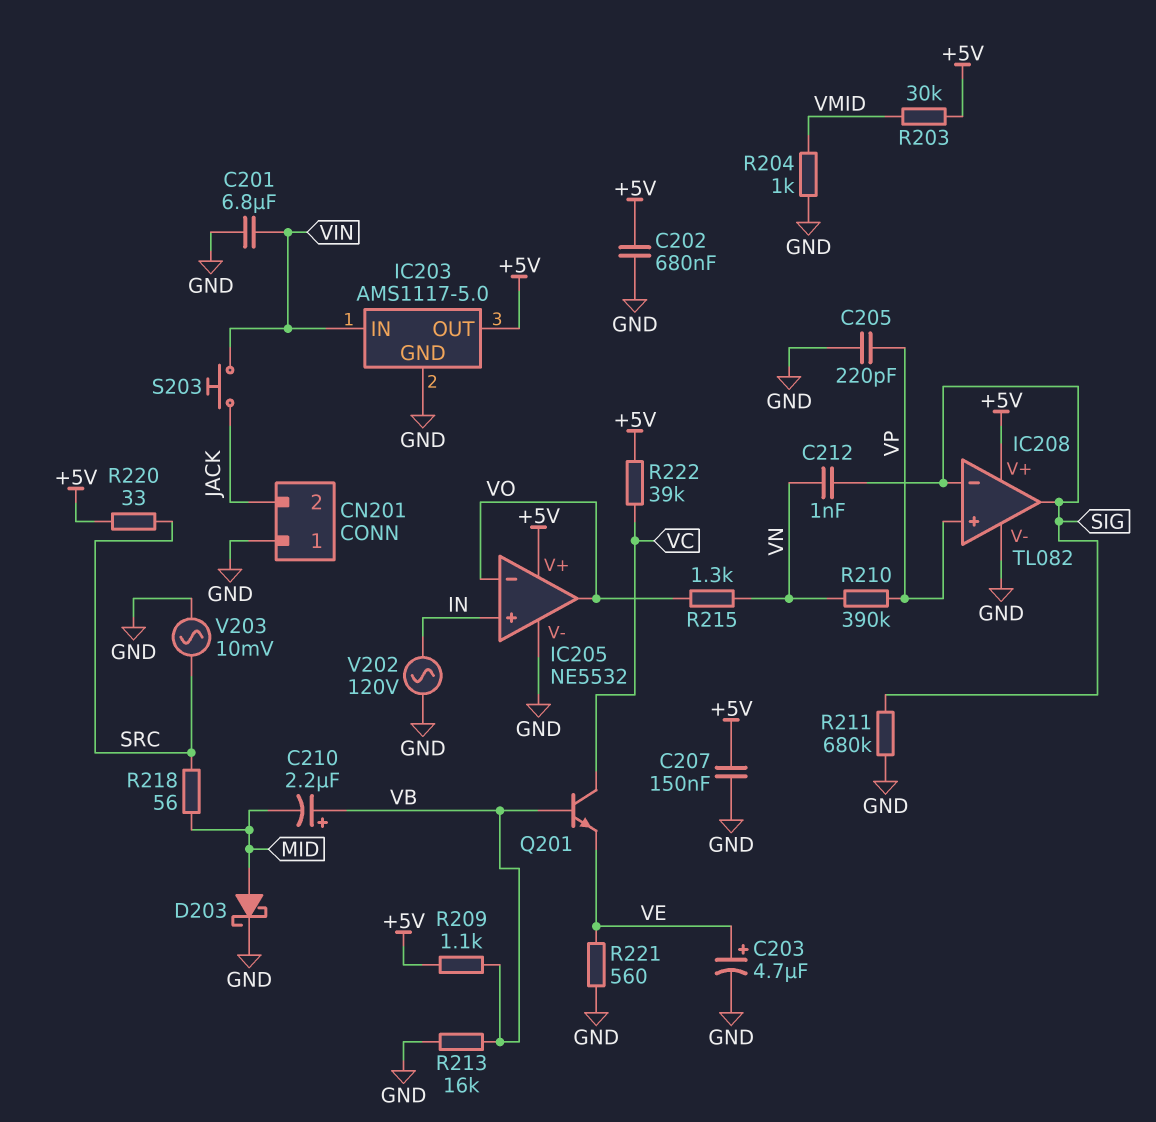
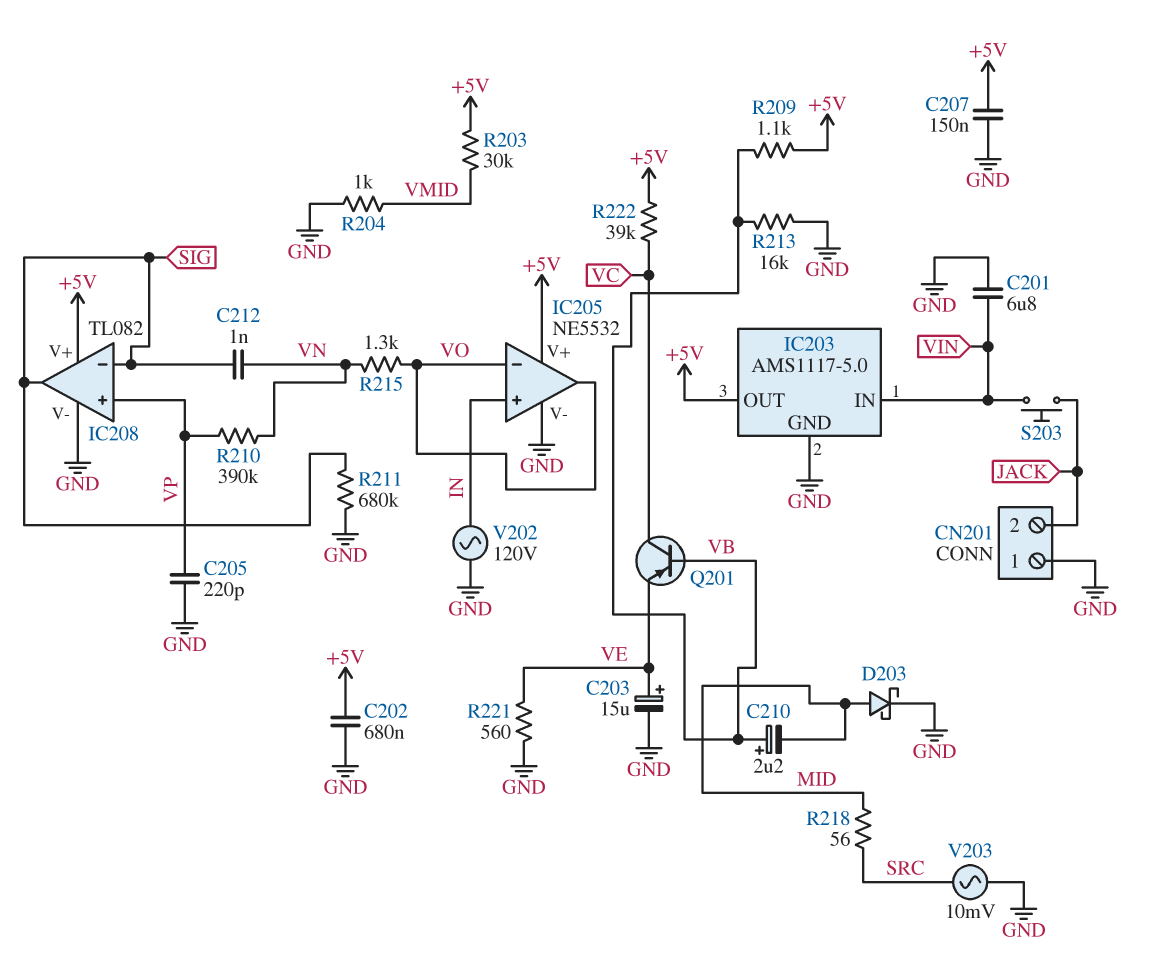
C203: 4.7uF (plus VE, minus GND) -> 15uF (plus VE, minus GND)
Q201: NPN (B VB, C VC, E VE) -> PNP (B VB, C VC, E VE)
R220: 33 (+5V, SRC) -> none

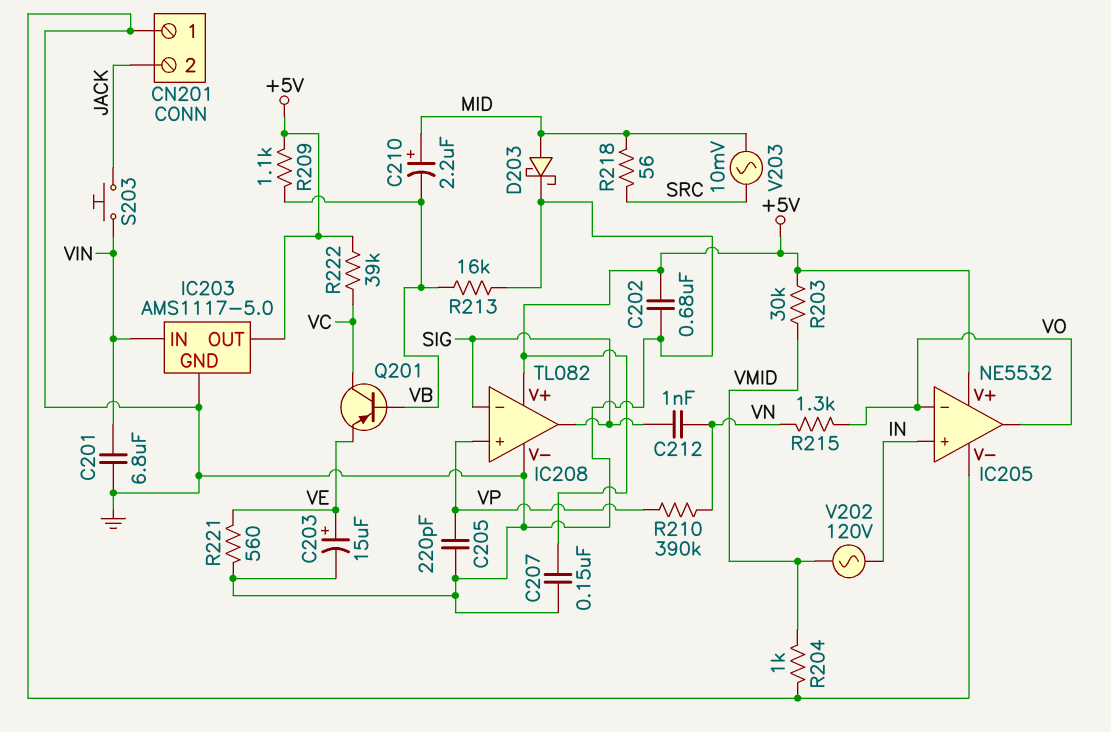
C210: 2.2uF (plus VB, minus MID) -> 2.2uF (plus MID, minus VB)
R211: 680k (GND, SIG) -> none
V202: AC 120V (GND, IN) -> AC 120V (IN, VMID)
V203: AC 10mV (GND, SRC) -> AC 10mV (MID, SRC)

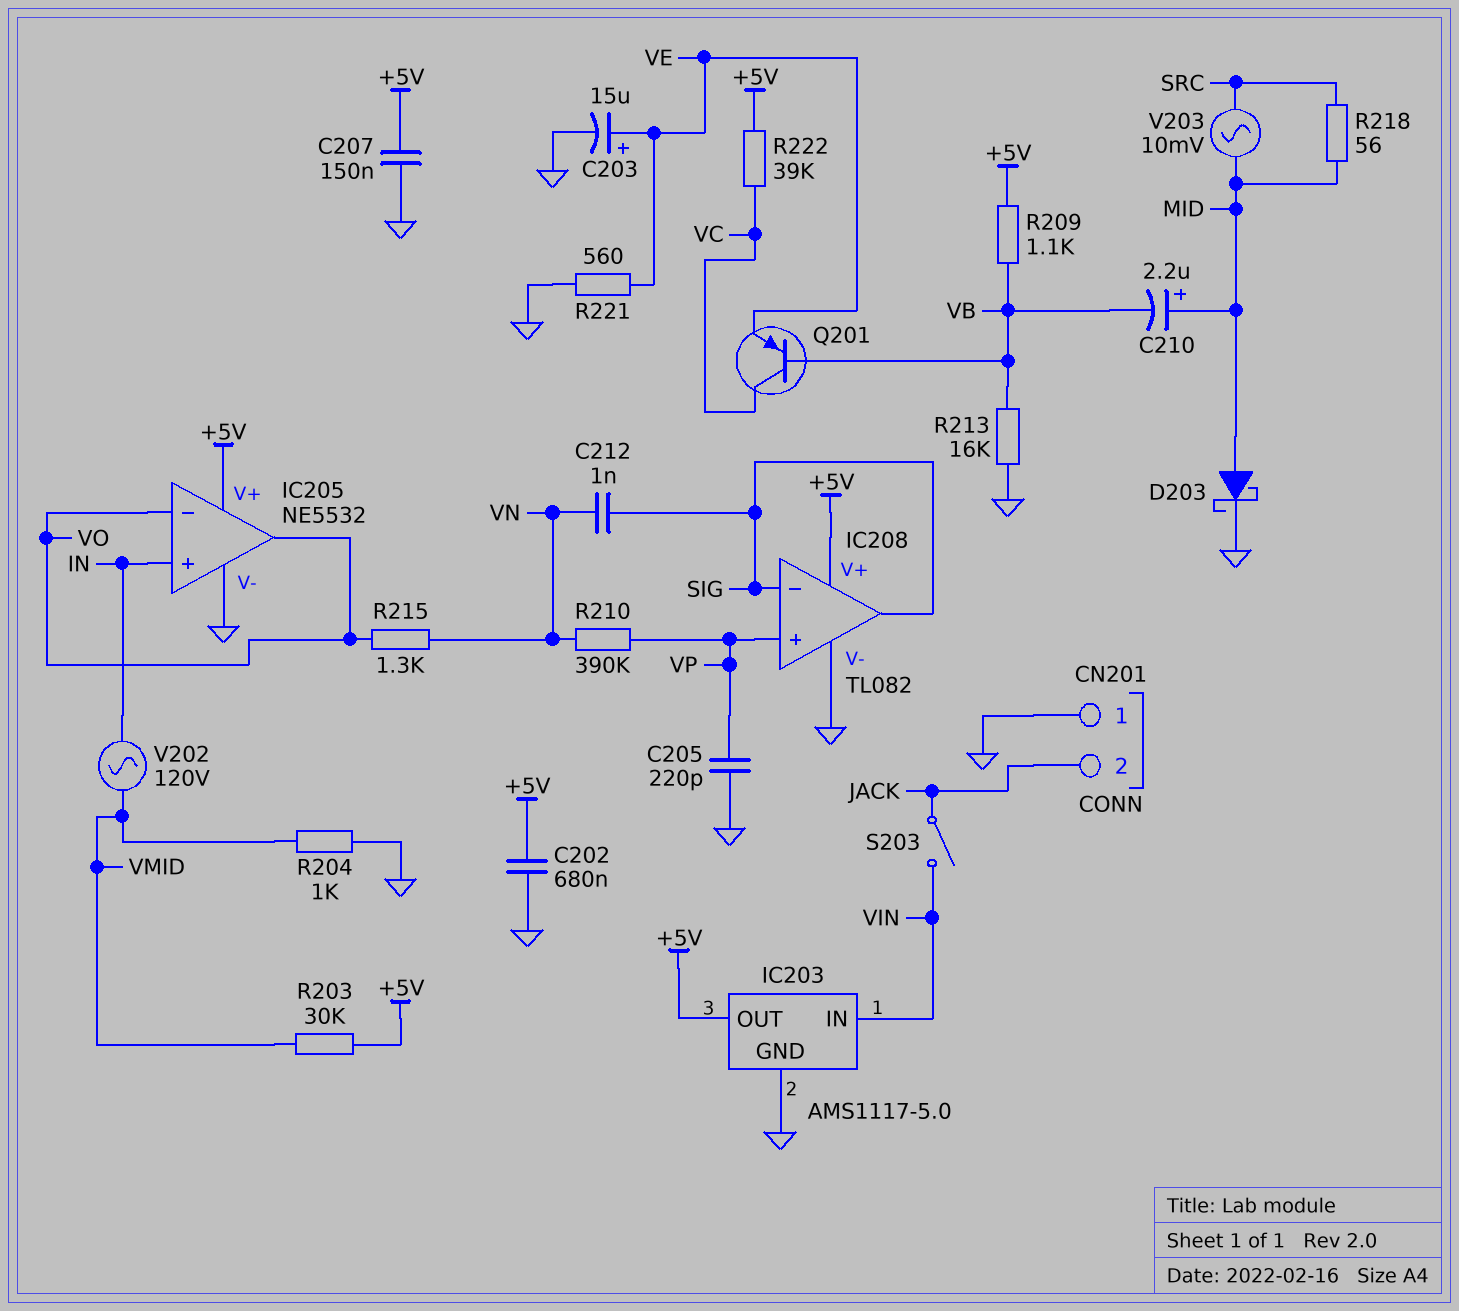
C201: 6.8uF (GND, VIN) -> none
S203: button (JACK, VIN) -> switch (JACK, VIN)

